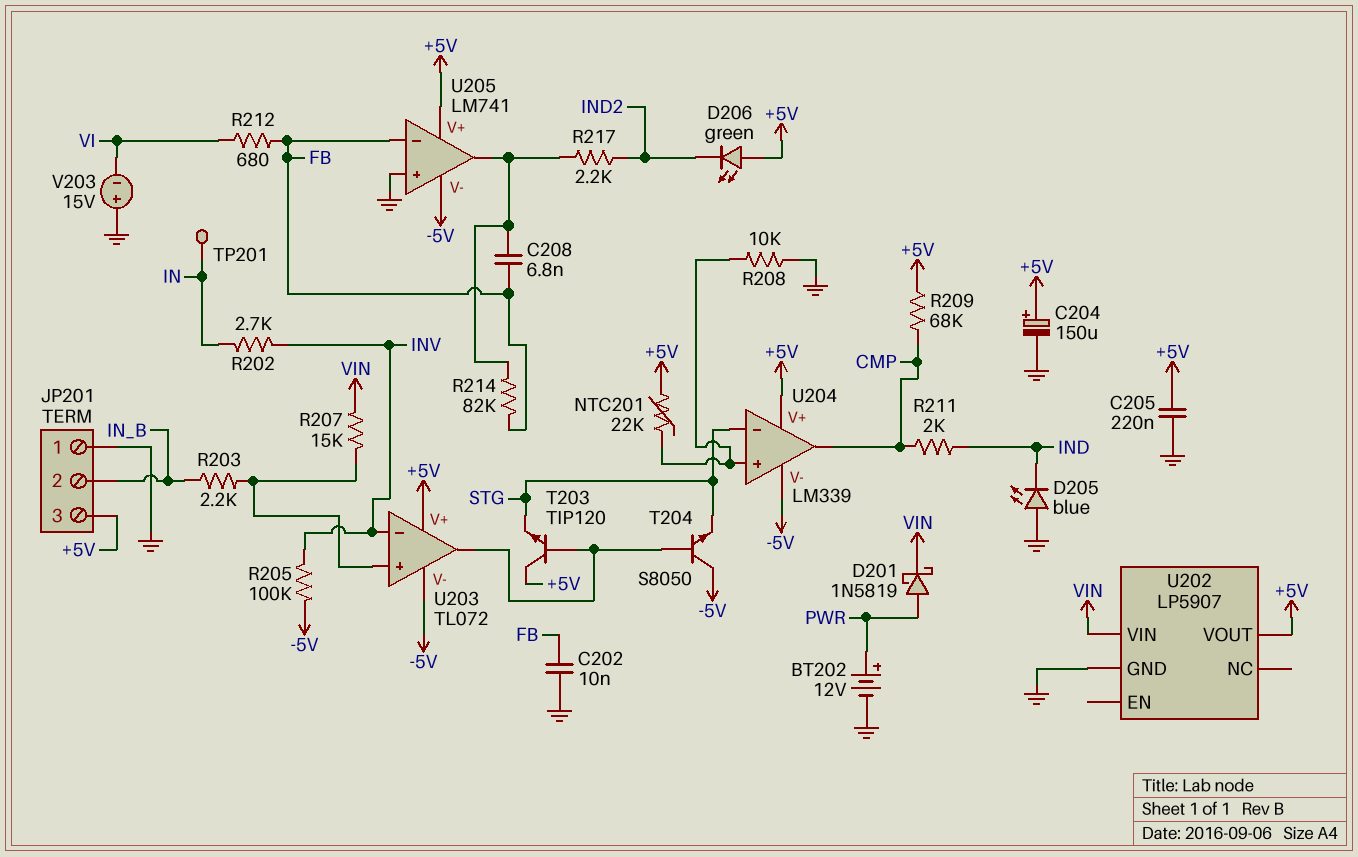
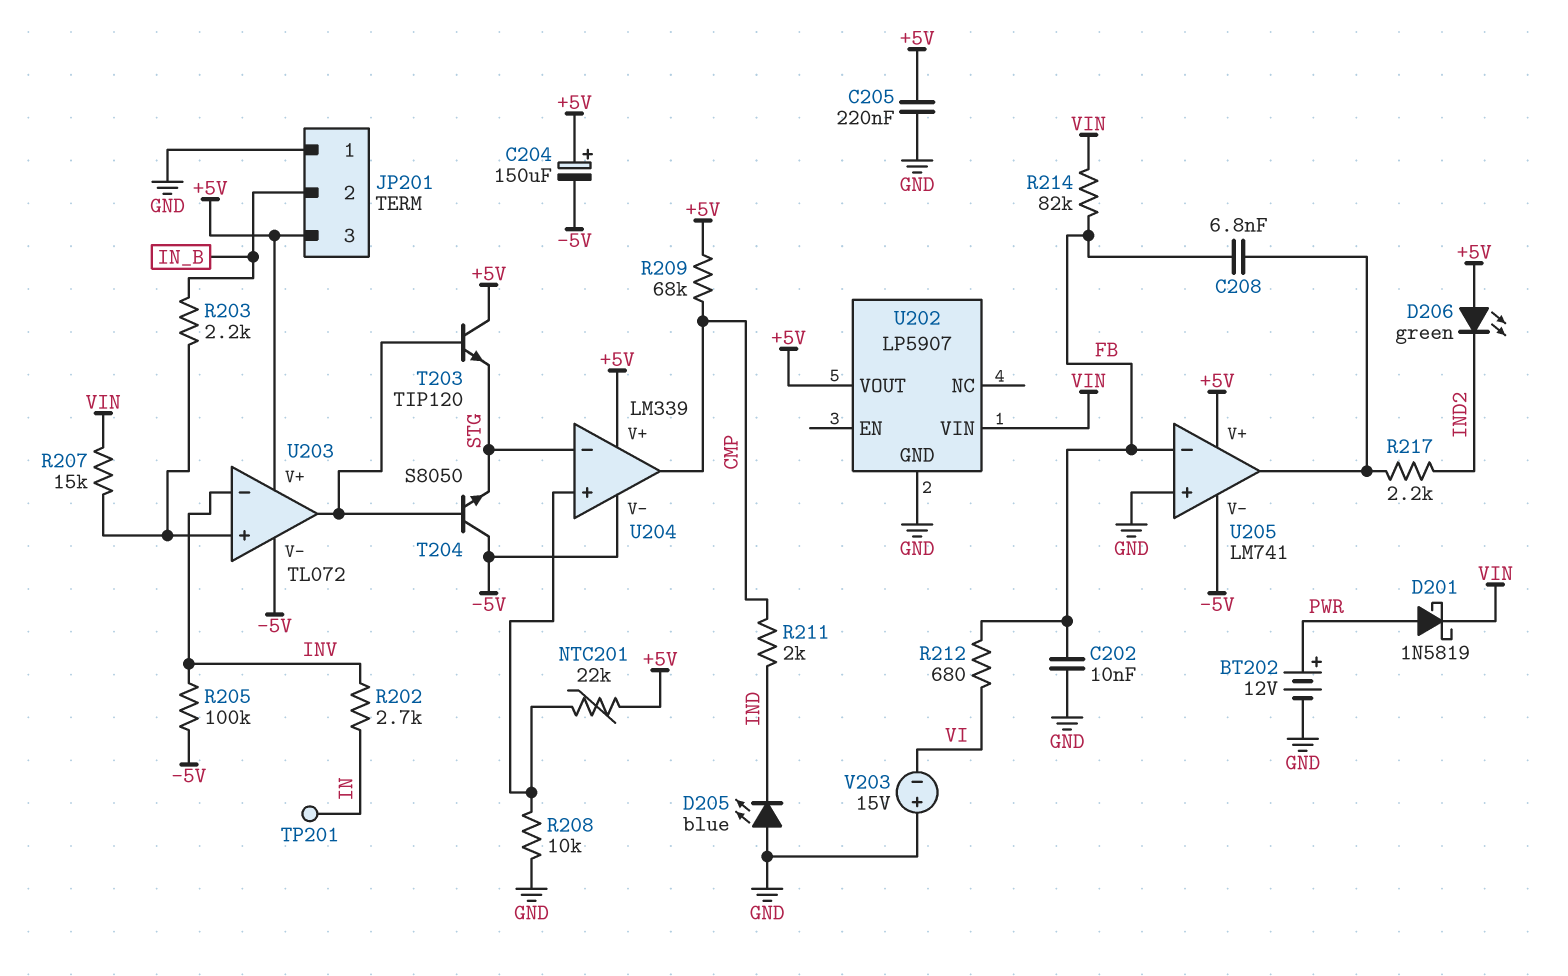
C204: 150uF (plus +5V, minus GND) -> 150uF (plus +5V, minus -5V)
R214: 82k (FB, U205/out) -> 82k (FB, VIN)

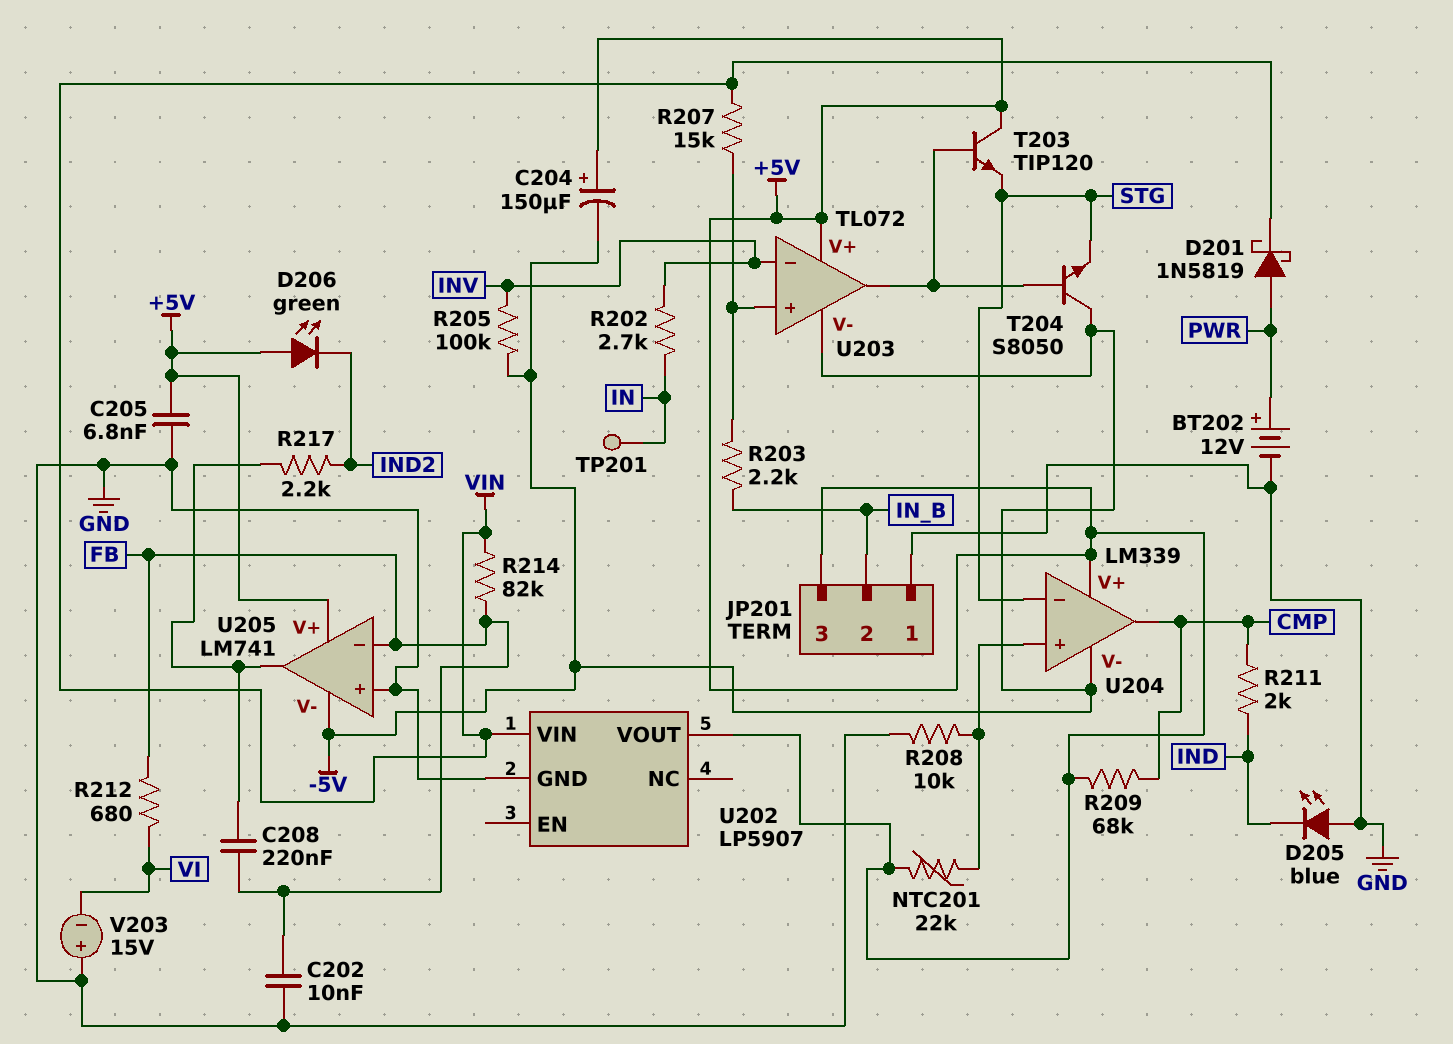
C205: 220nF (+5V, GND) -> 6.8nF (+5V, GND)
C208: 6.8nF (FB, U205/out) -> 220nF (FB, U205/out)

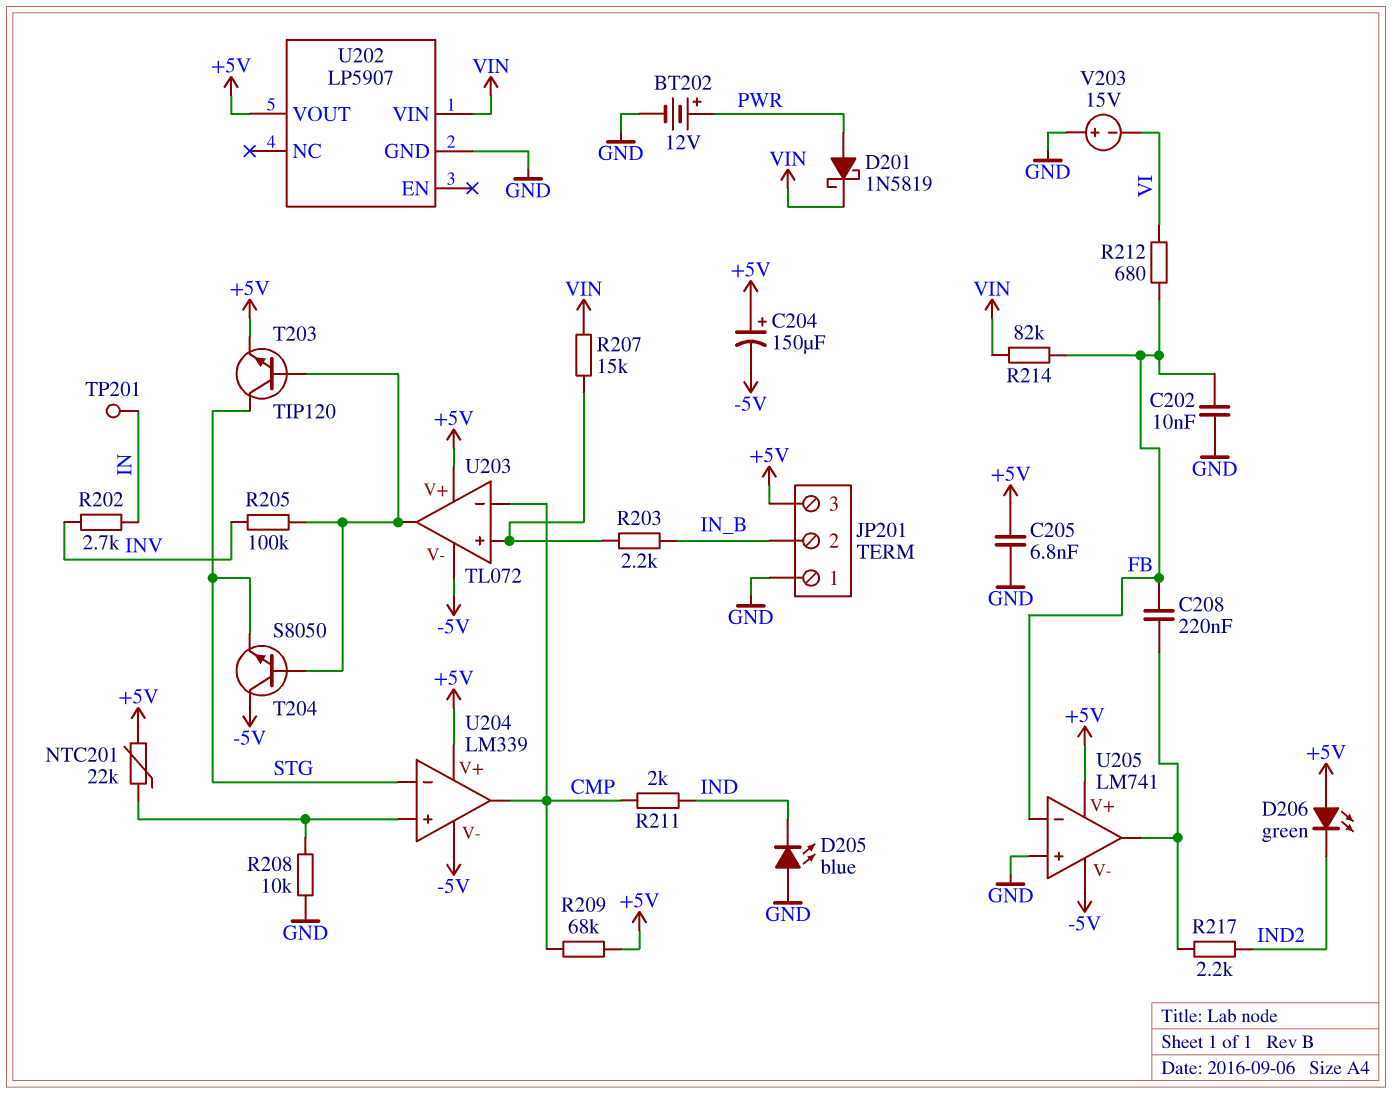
R205: 100k (-5V, INV) -> 100k (INV, U203/out)
T203: NPN TIP120 (B U203/out, C +5V, E STG) -> NPN TIP120 (B U203/out, C STG, E +5V)
U203 pin in-: INV -> CMP

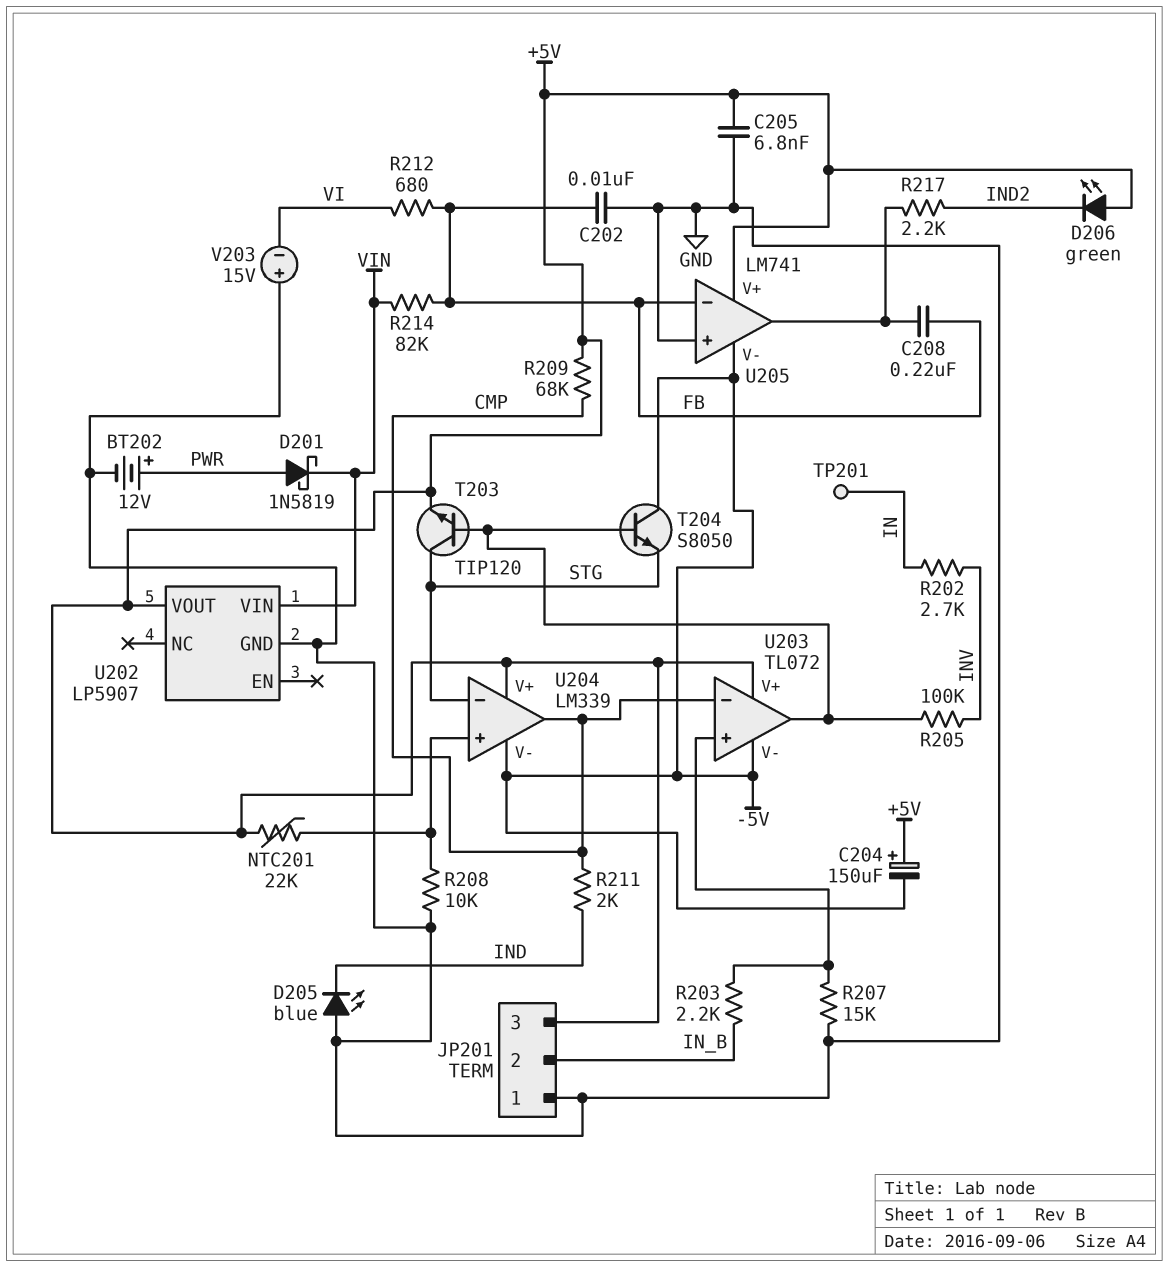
R207: 15k (U203/in+, VIN) -> 15k (GND, U203/in+)

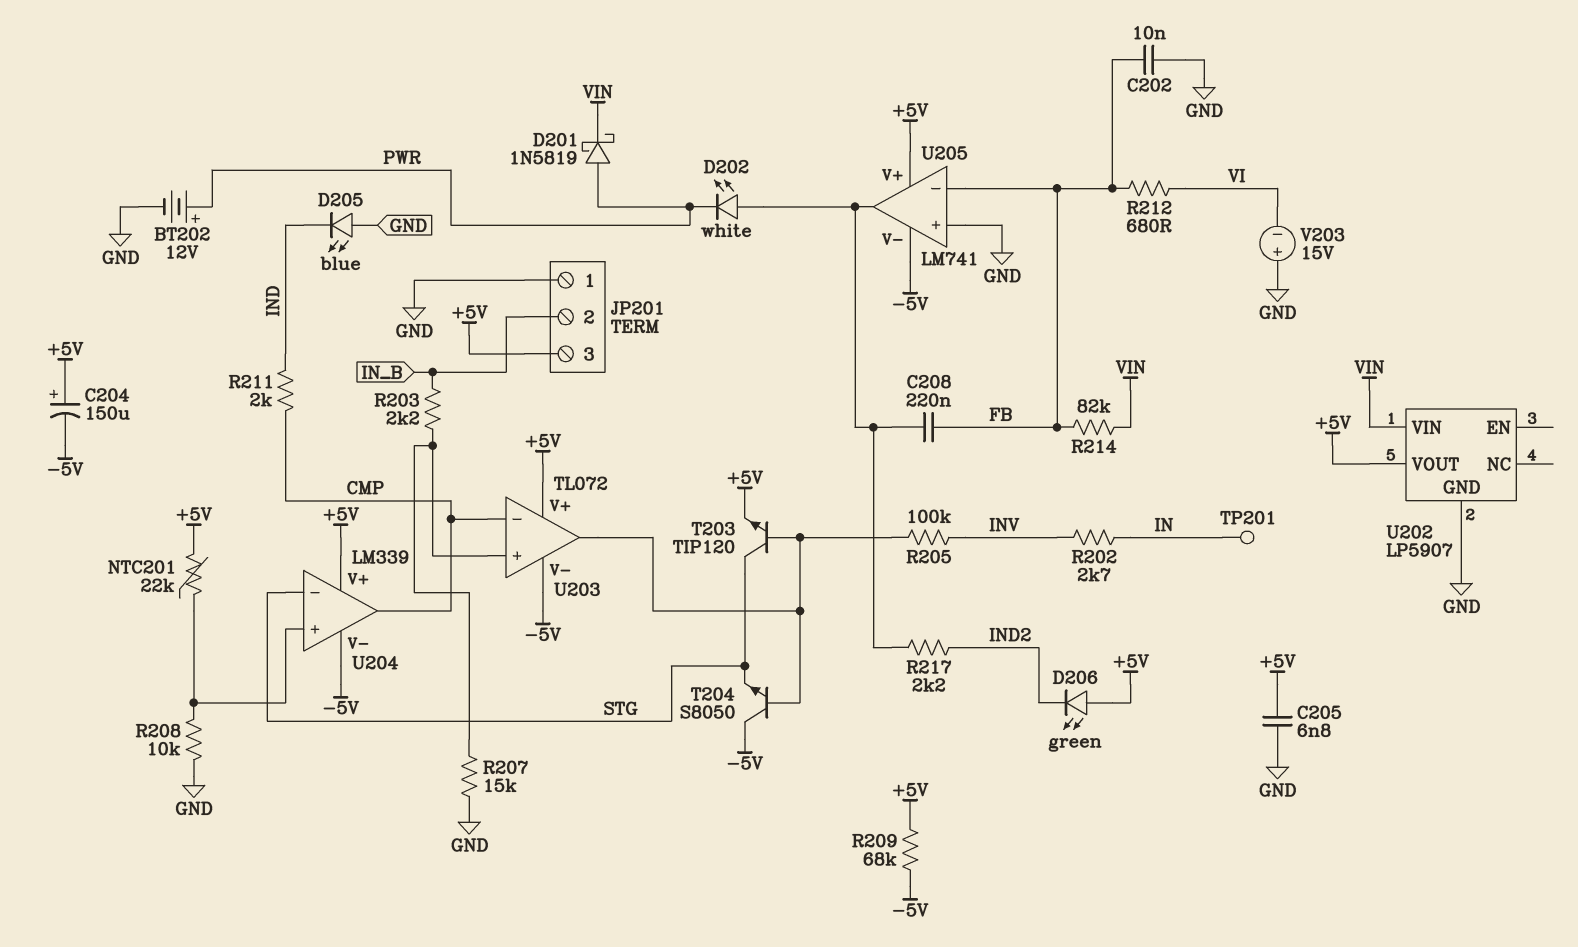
D202: none -> LED white (A U205/out, K PWR)
R209: 68k (+5V, CMP) -> 68k (+5V, -5V)

